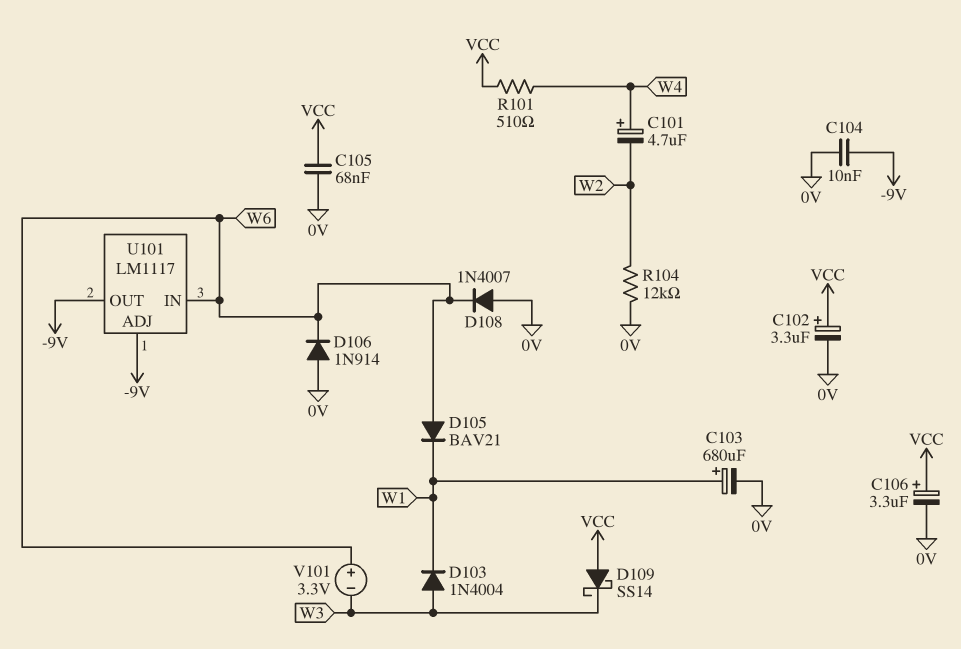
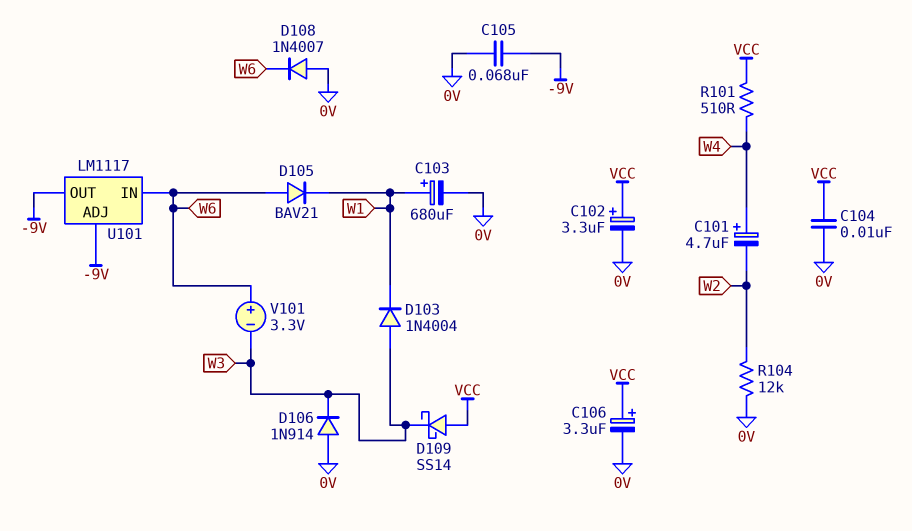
C104: 10nF (-9V, 0V) -> 10nF (0V, VCC)
C105: 68nF (0V, VCC) -> 68nF (-9V, 0V)
D106: diode 1N914 (A 0V, K W6) -> diode 1N914 (A 0V, K W3)

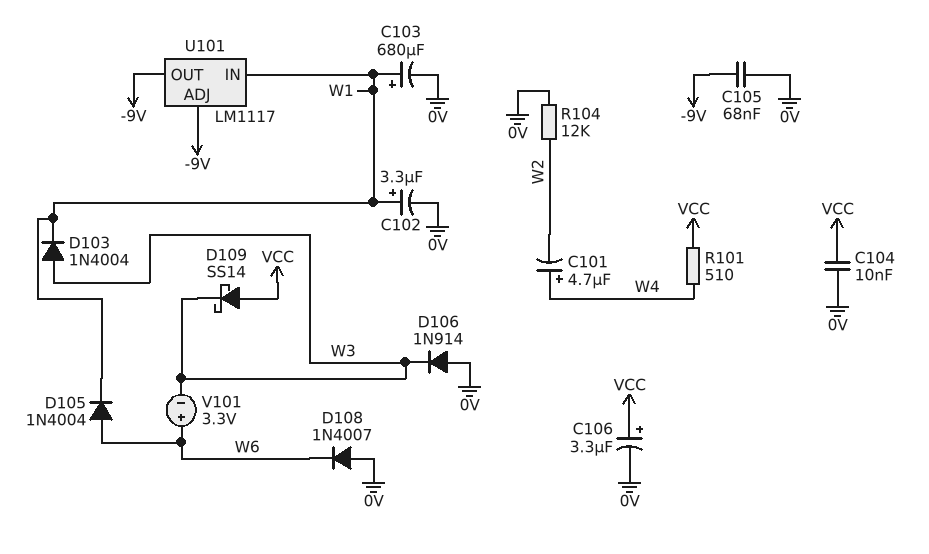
C102: 3.3uF (plus VCC, minus 0V) -> 3.3uF (plus W1, minus 0V)
D105: diode BAV21 (A W6, K W1) -> diode 1N4004 (A W6, K W1)
U101 pin IN: W6 -> W1

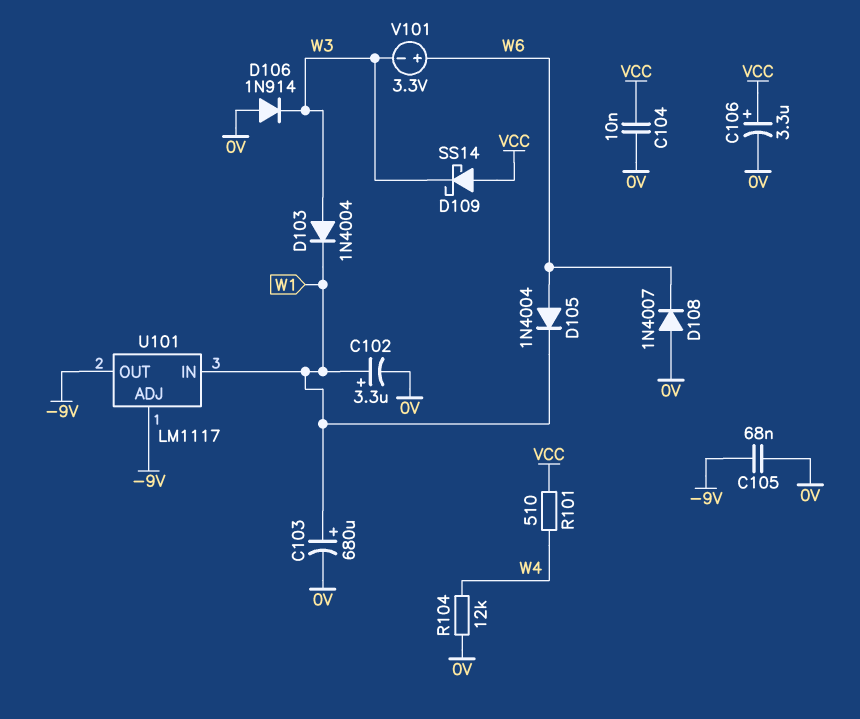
C101: 4.7uF (plus W4, minus W2) -> none
R104: 12k (0V, W2) -> 12k (0V, W4)

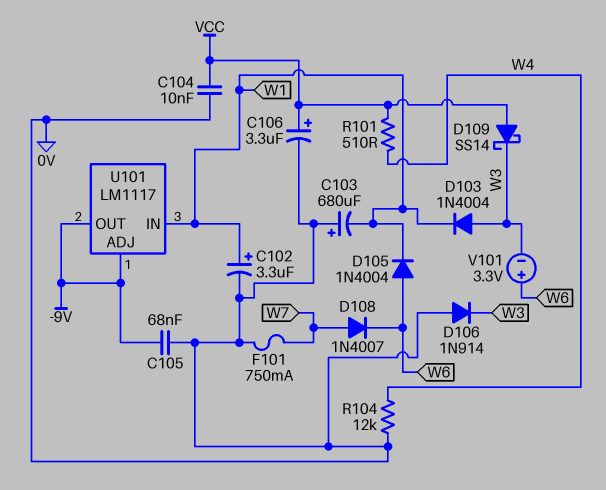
C103: 680uF (plus W1, minus 0V) -> 680uF (plus 0V, minus W1)
D108: diode 1N4007 (A 0V, K W6) -> diode 1N4007 (A W7, K W6)
F101: none -> 750mA (0V, W7)

